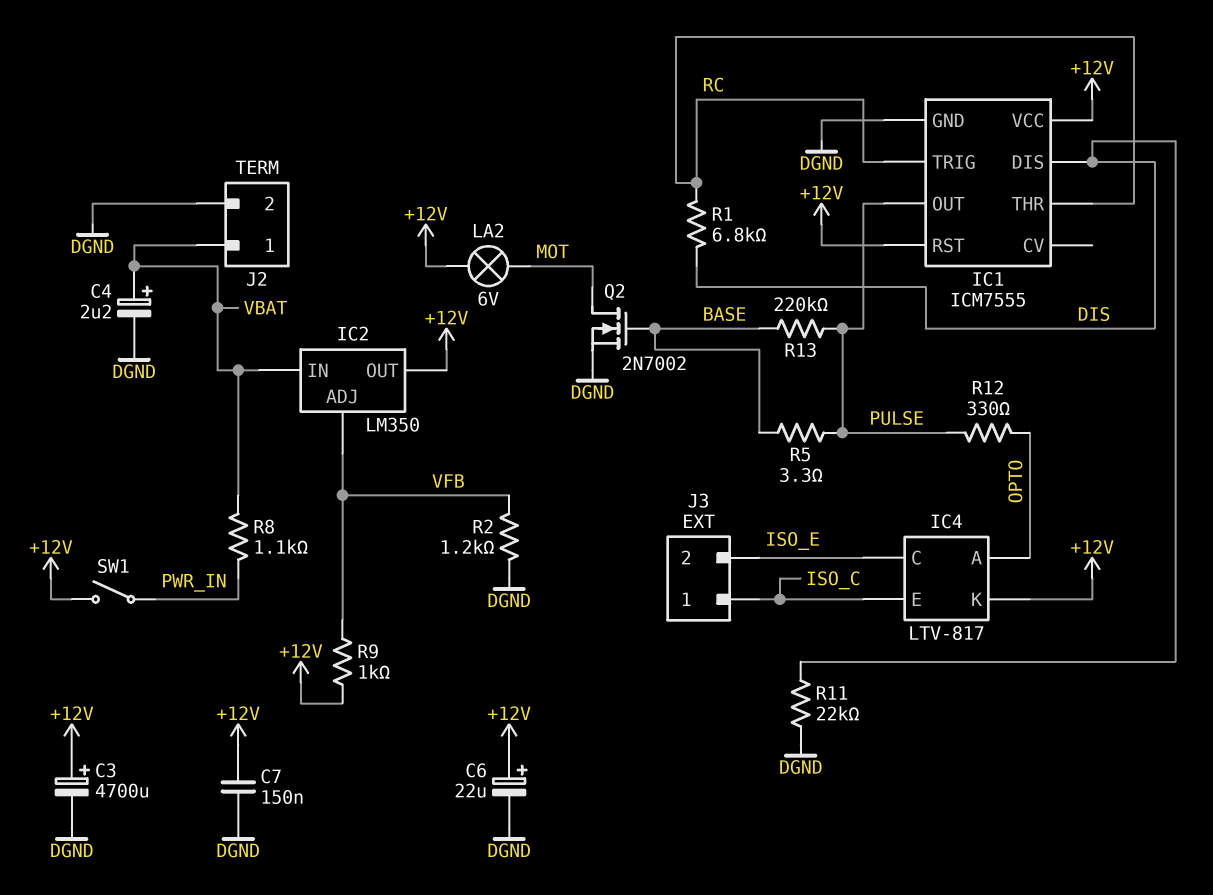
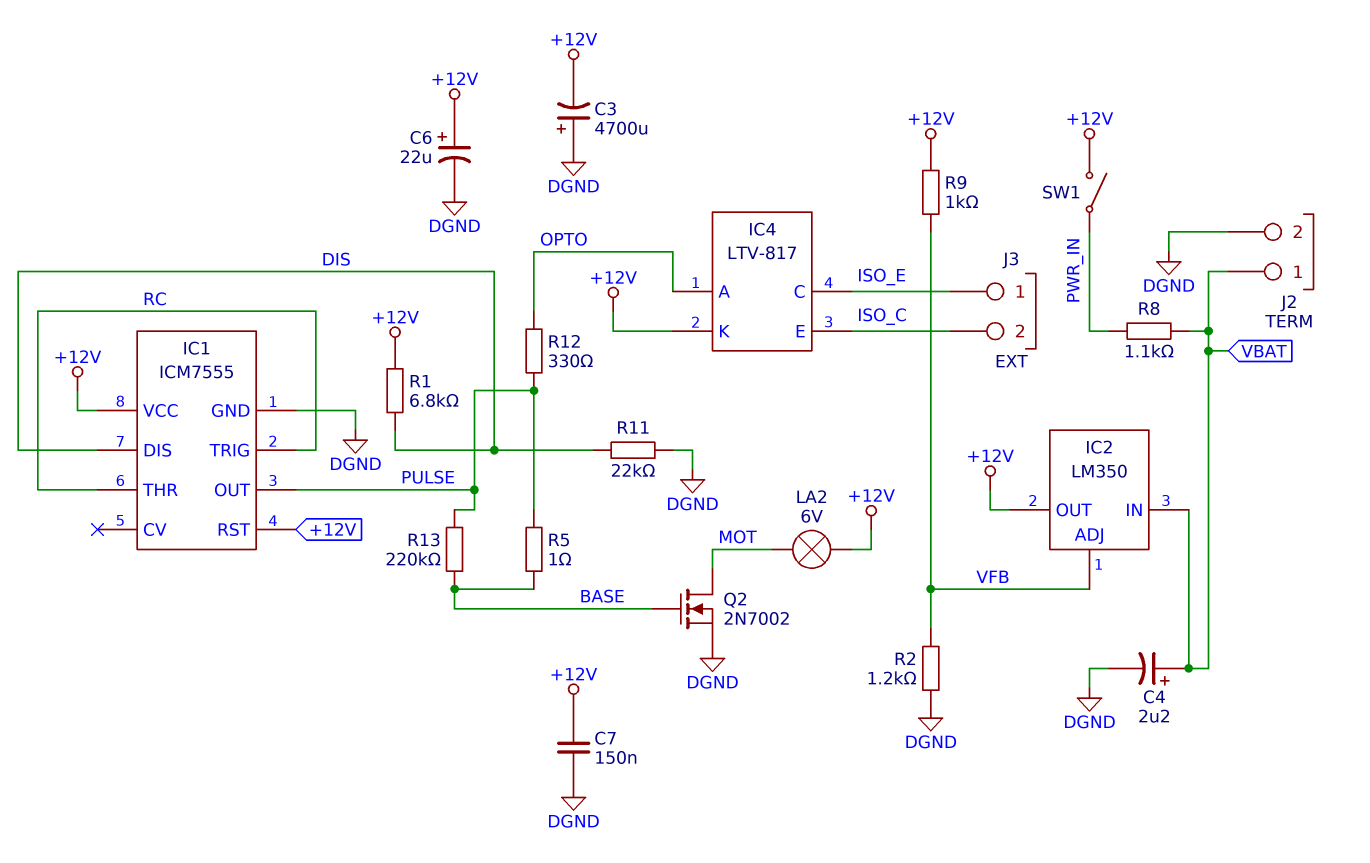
C3: 4700uF (plus +12V, minus DGND) -> 4700uF (plus DGND, minus +12V)
J3 pin 1: ISO_C -> ISO_E
J3 pin 2: ISO_E -> ISO_C
R1: 6.8k (DIS, RC) -> 6.8k (+12V, DIS)
R5: 3.3 (BASE, PULSE) -> 1 (BASE, PULSE)

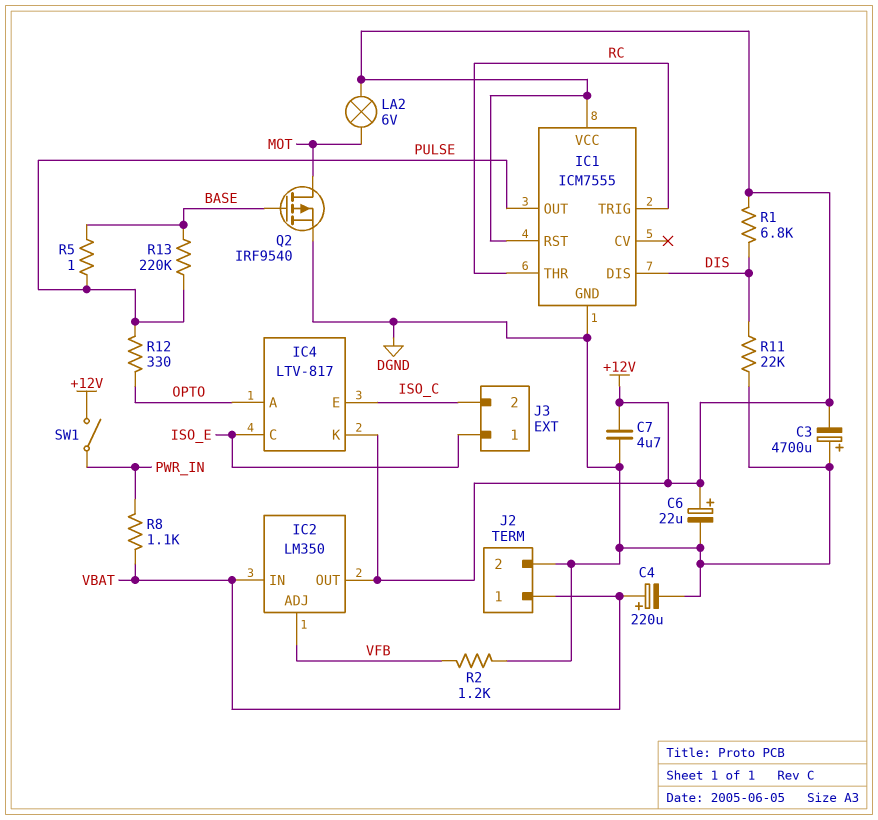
C4: 2.2uF (plus VBAT, minus DGND) -> 220uF (plus VBAT, minus DGND)
C7: 150nF (+12V, DGND) -> 4.7uF (+12V, DGND)
Q2: NMOS 2N7002 (G BASE, D MOT, S DGND) -> PMOS IRF9540 (G BASE, D MOT, S DGND)
R9: 1k (+12V, VFB) -> none

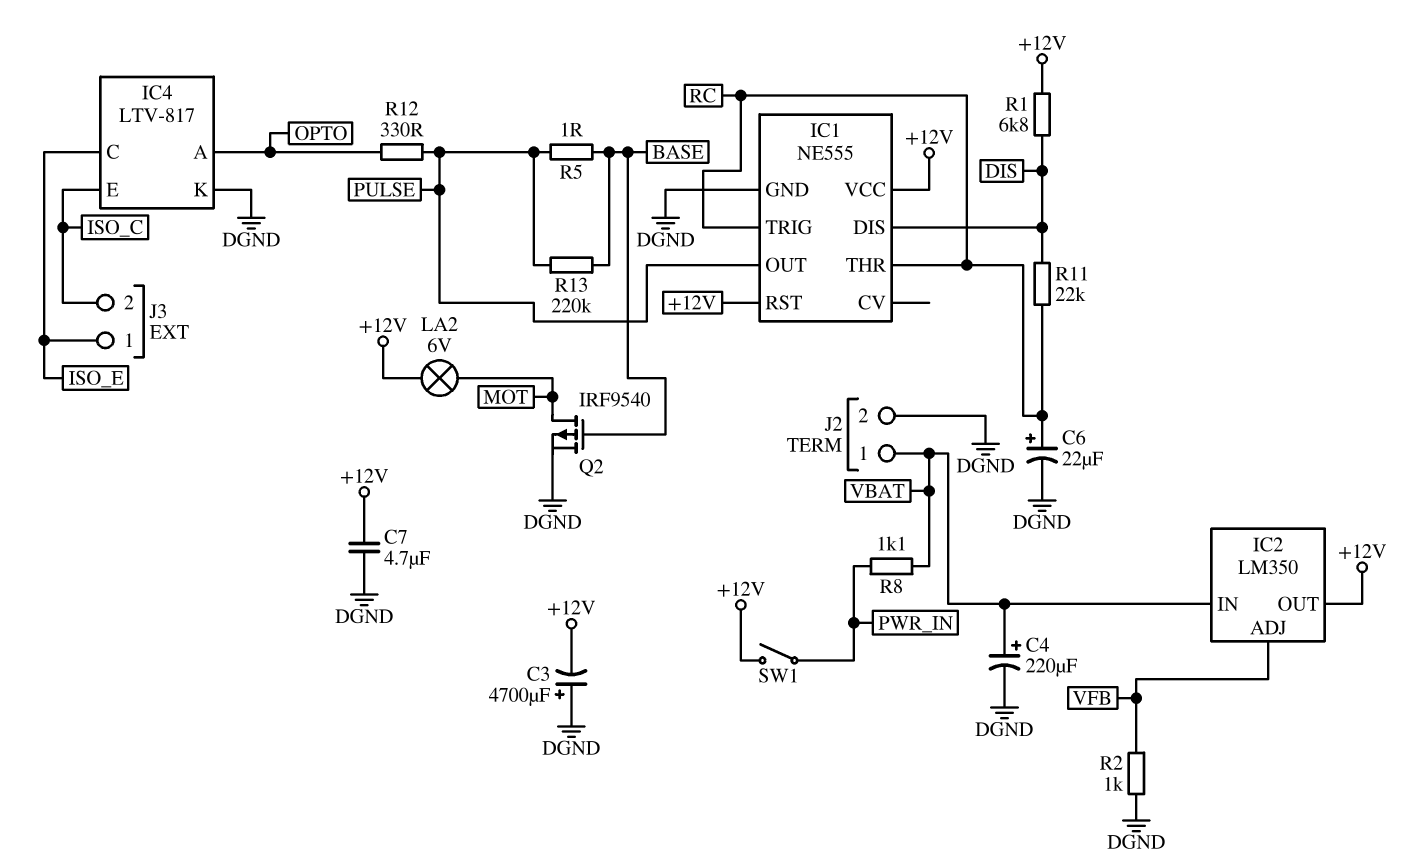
C6: 22uF (plus +12V, minus DGND) -> 22uF (plus RC, minus DGND)
IC1: ICM7555 -> NE555
IC4 pin K: +12V -> DGND
R2: 1.2k (DGND, VFB) -> 1k (DGND, VFB)
R11: 22k (DGND, DIS) -> 22k (DIS, RC)

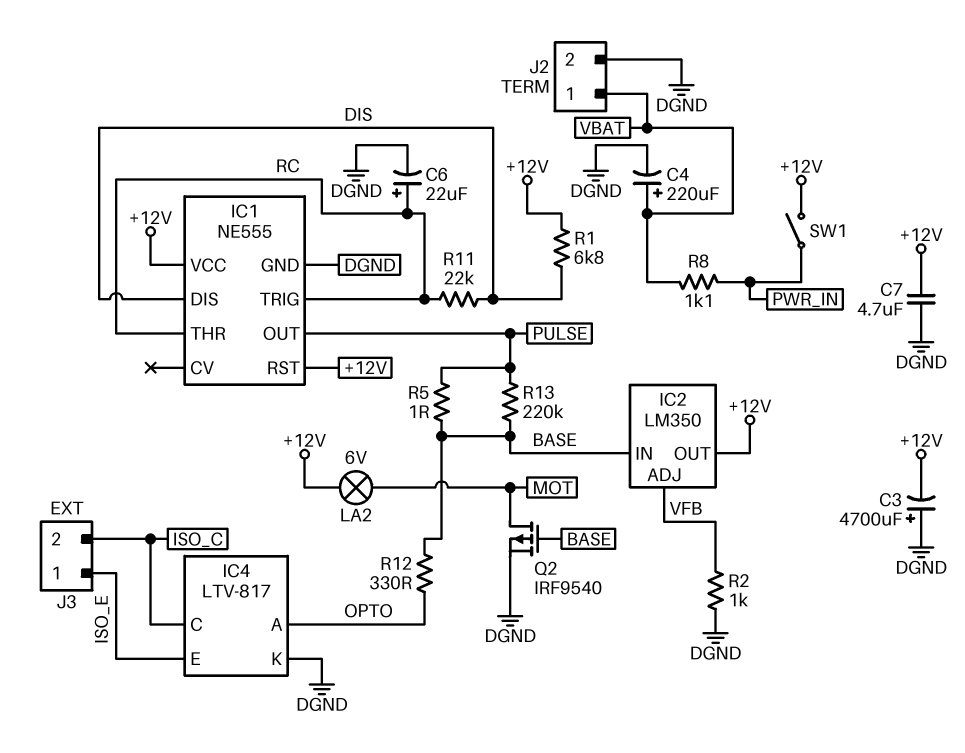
IC2 pin IN: VBAT -> BASE
IC4 pin C: ISO_E -> ISO_C
IC4 pin E: ISO_C -> ISO_E
R12: 330 (OPTO, PULSE) -> 330 (BASE, OPTO)

